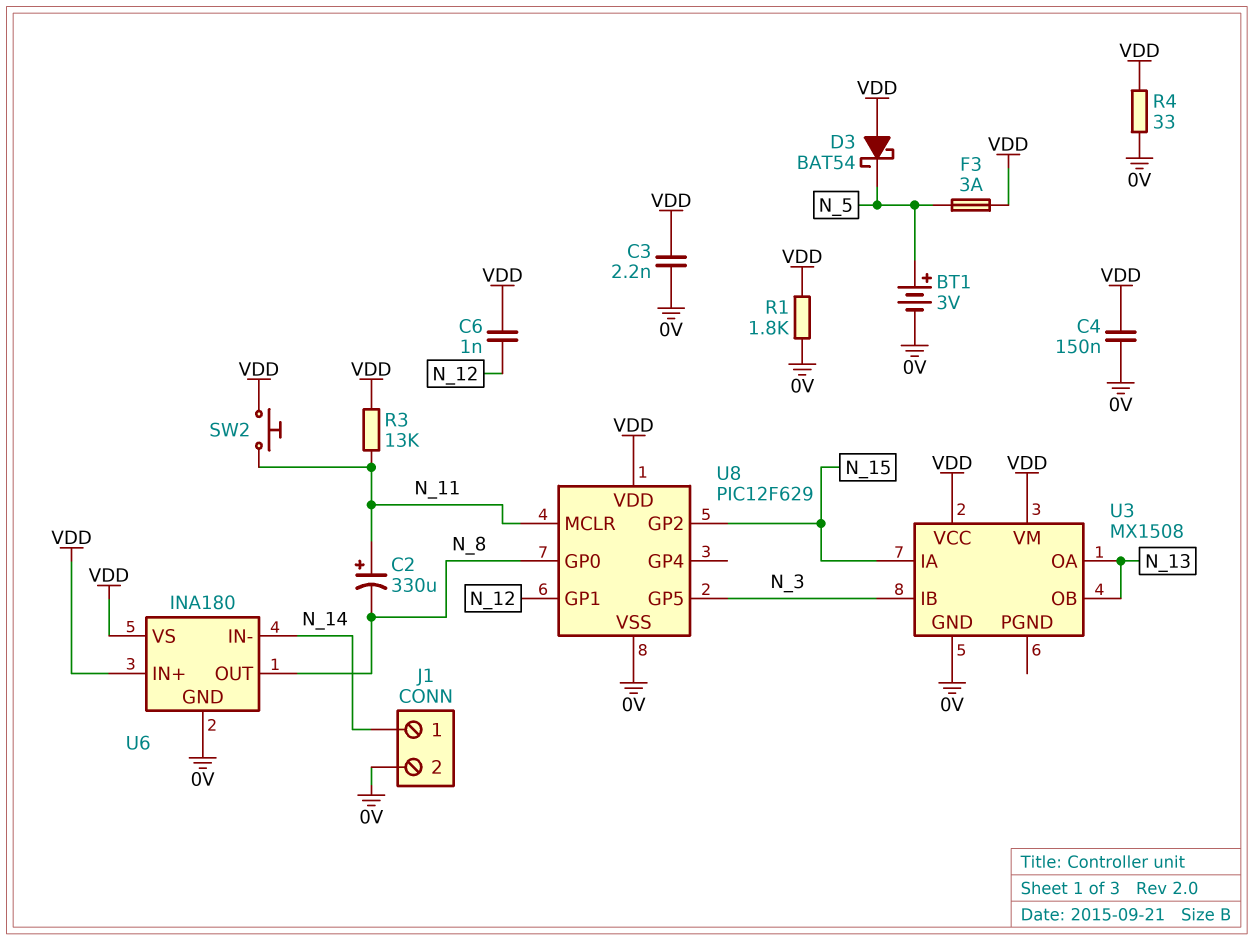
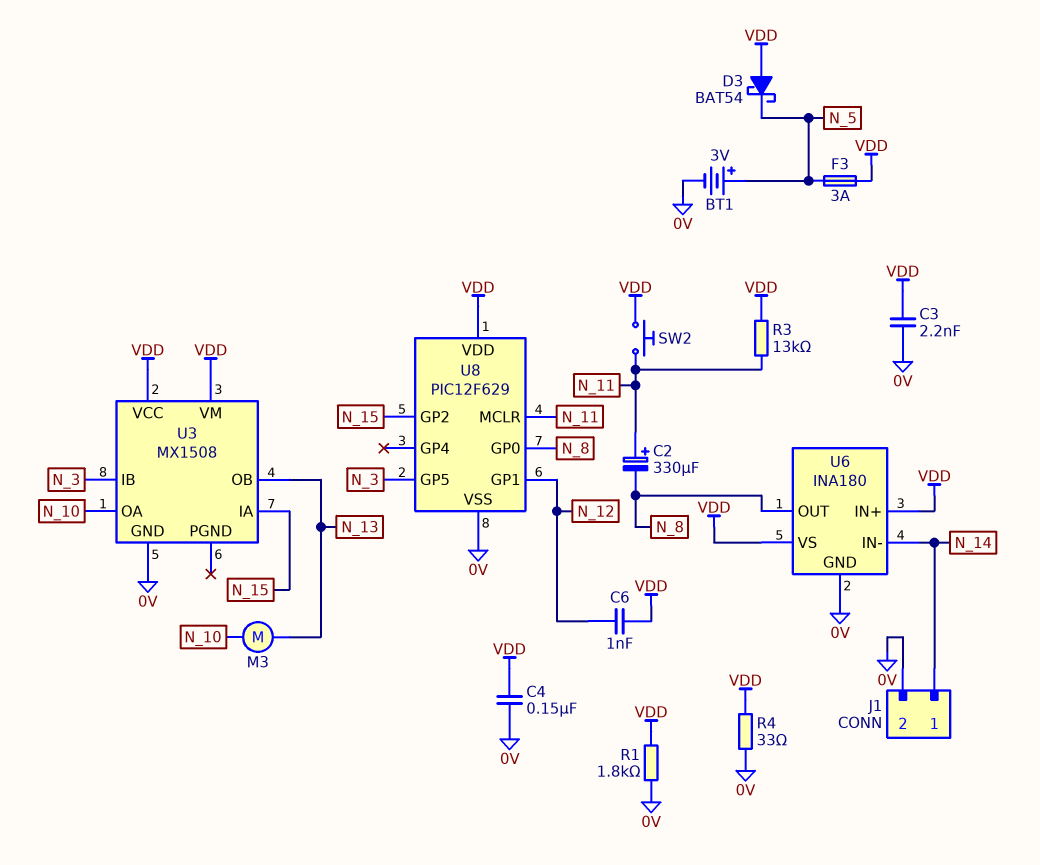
M3: none -> motor (N_10, N_13)
U3 pin OA: N_13 -> N_10

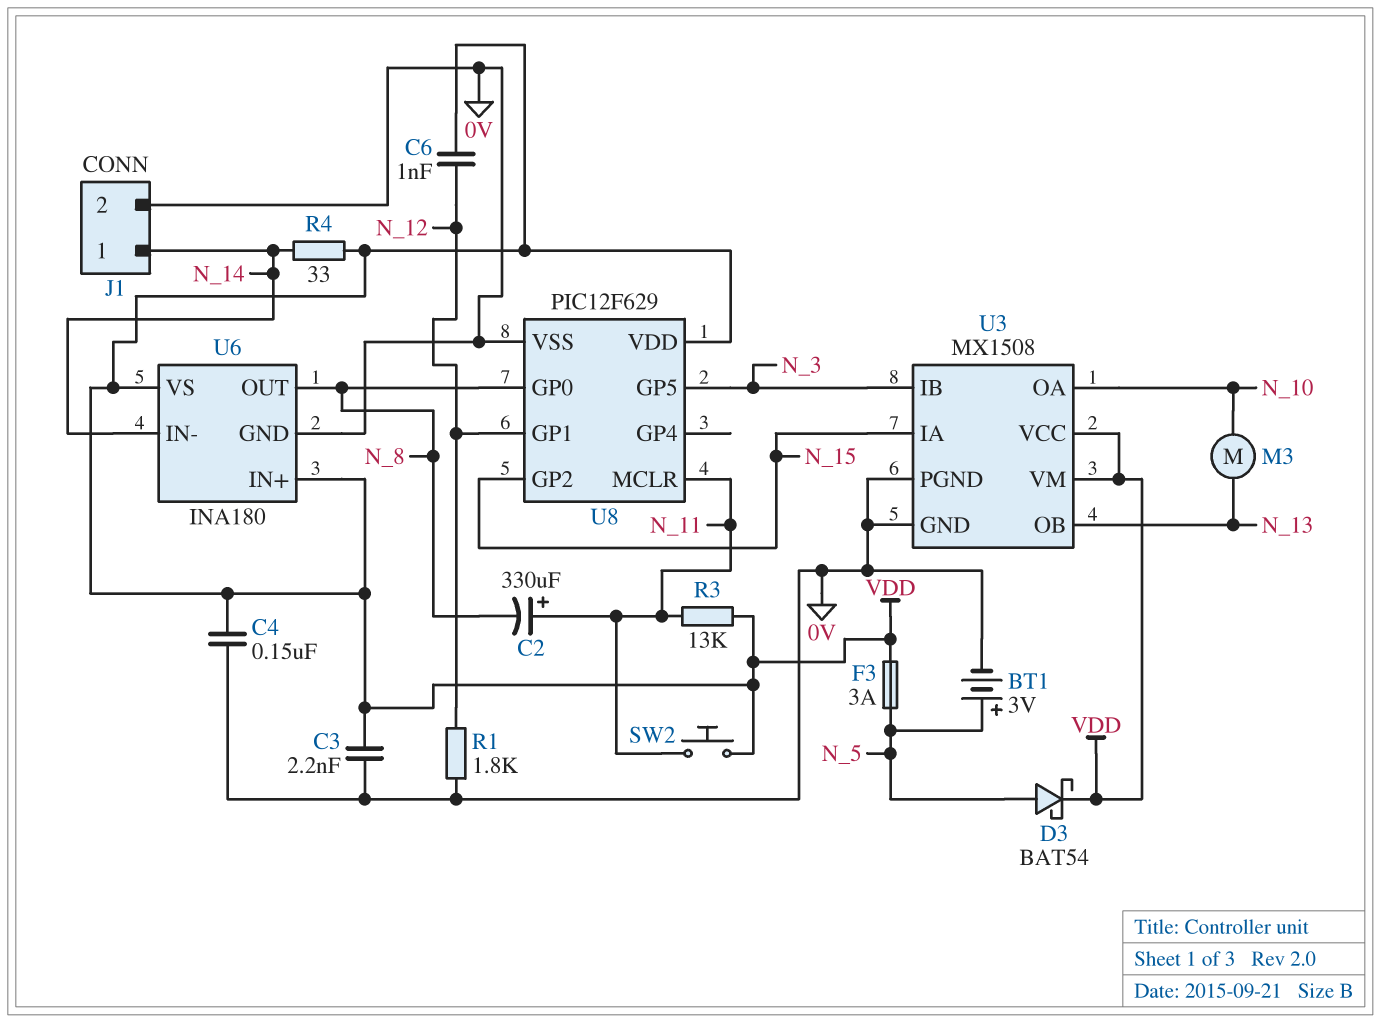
D3: schottky BAT54 (A VDD, K N_5) -> schottky BAT54 (A N_5, K VDD)
R1: 1.8k (0V, VDD) -> 1.8k (0V, N_12)
R4: 33 (0V, VDD) -> 33 (N_14, VDD)
U3 pin PGND: none -> 0V

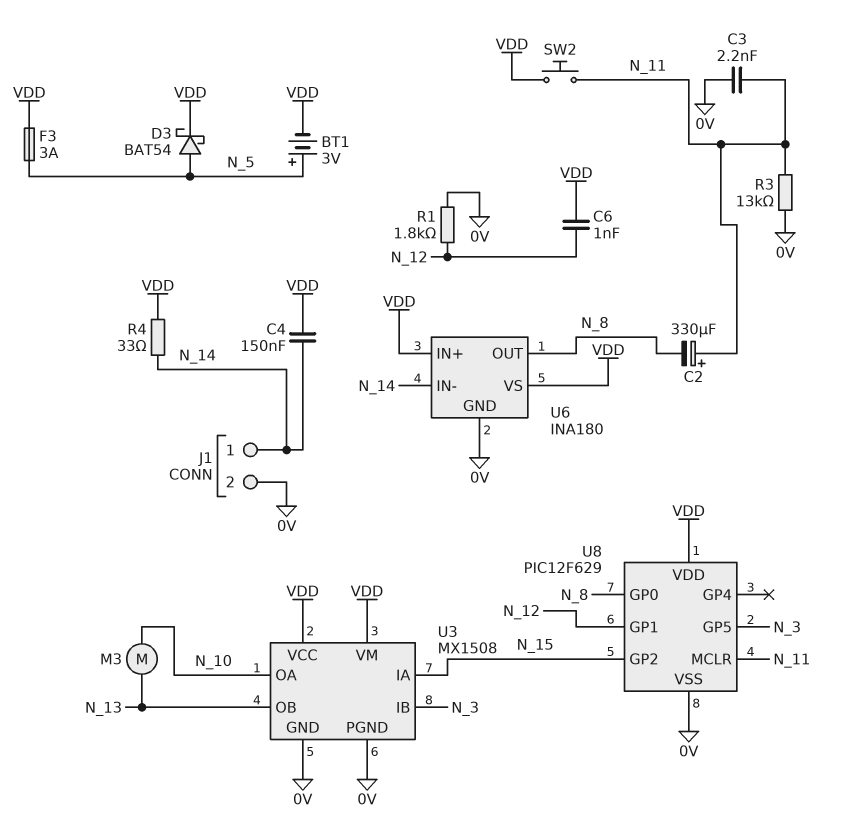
BT1: 3V (plus N_5, minus 0V) -> 3V (plus N_5, minus VDD)
C3: 2.2nF (0V, VDD) -> 2.2nF (0V, N_11)
C4: 150nF (0V, VDD) -> 150nF (N_14, VDD)
R3: 13k (N_11, VDD) -> 13k (0V, N_11)

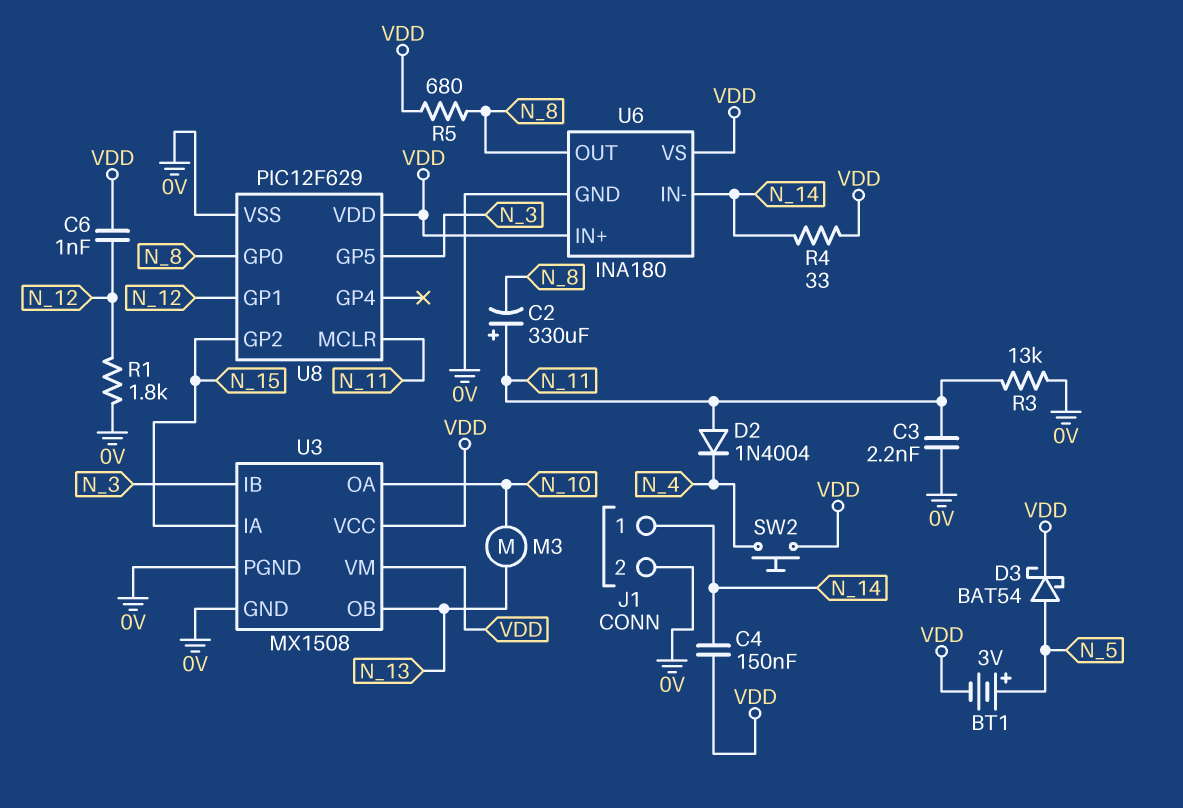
D2: none -> diode 1N4004 (A N_11, K N_4)
F3: 3A (N_5, VDD) -> none
R5: none -> 680 (N_8, VDD)
SW2: button (N_11, VDD) -> button (N_4, VDD)

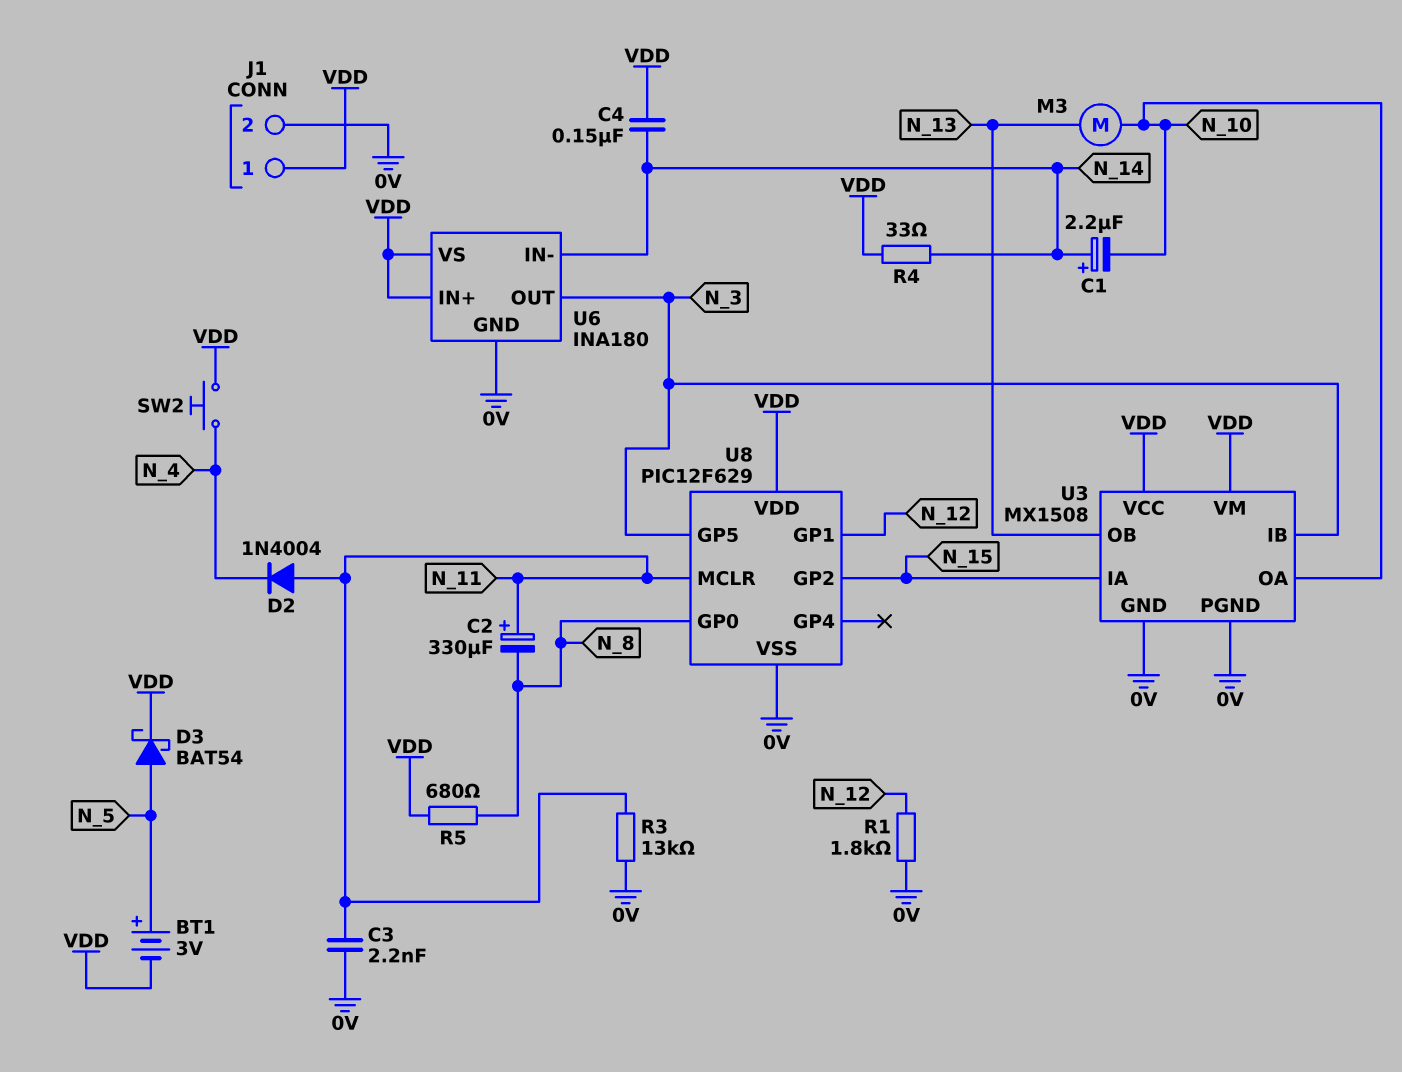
C1: none -> 2.2uF (plus N_14, minus N_10)
C6: 1nF (N_12, VDD) -> none
J1 pin 1: N_14 -> VDD
U6 pin OUT: N_8 -> N_3

